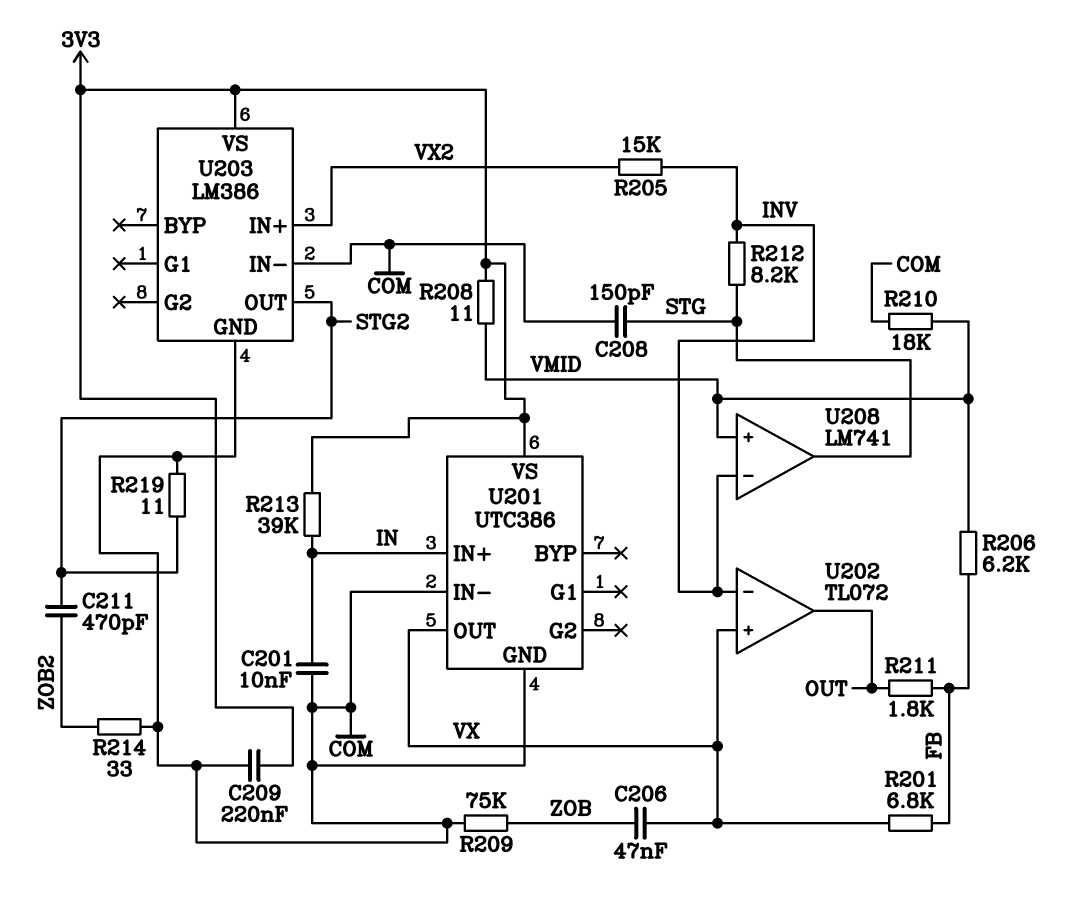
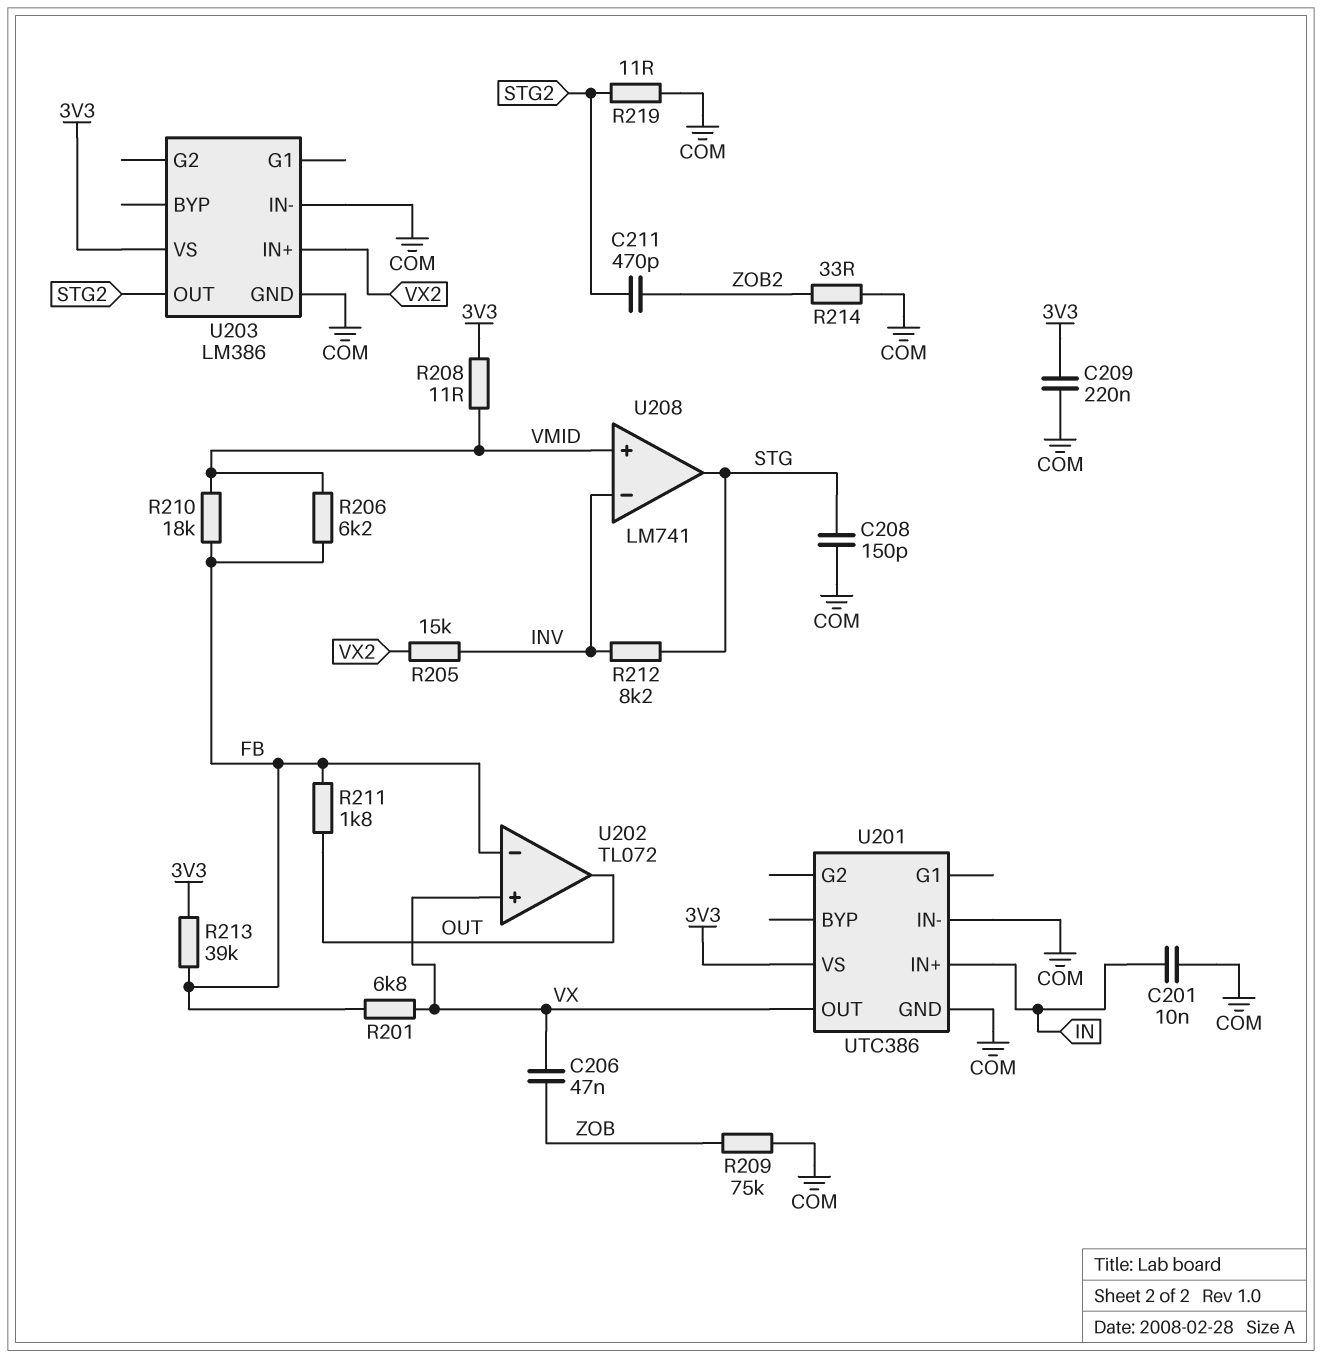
R210: 18k (COM, VMID) -> 18k (FB, VMID)
R213: 39k (3V3, IN) -> 39k (3V3, FB)
U202 pin in-: INV -> FB

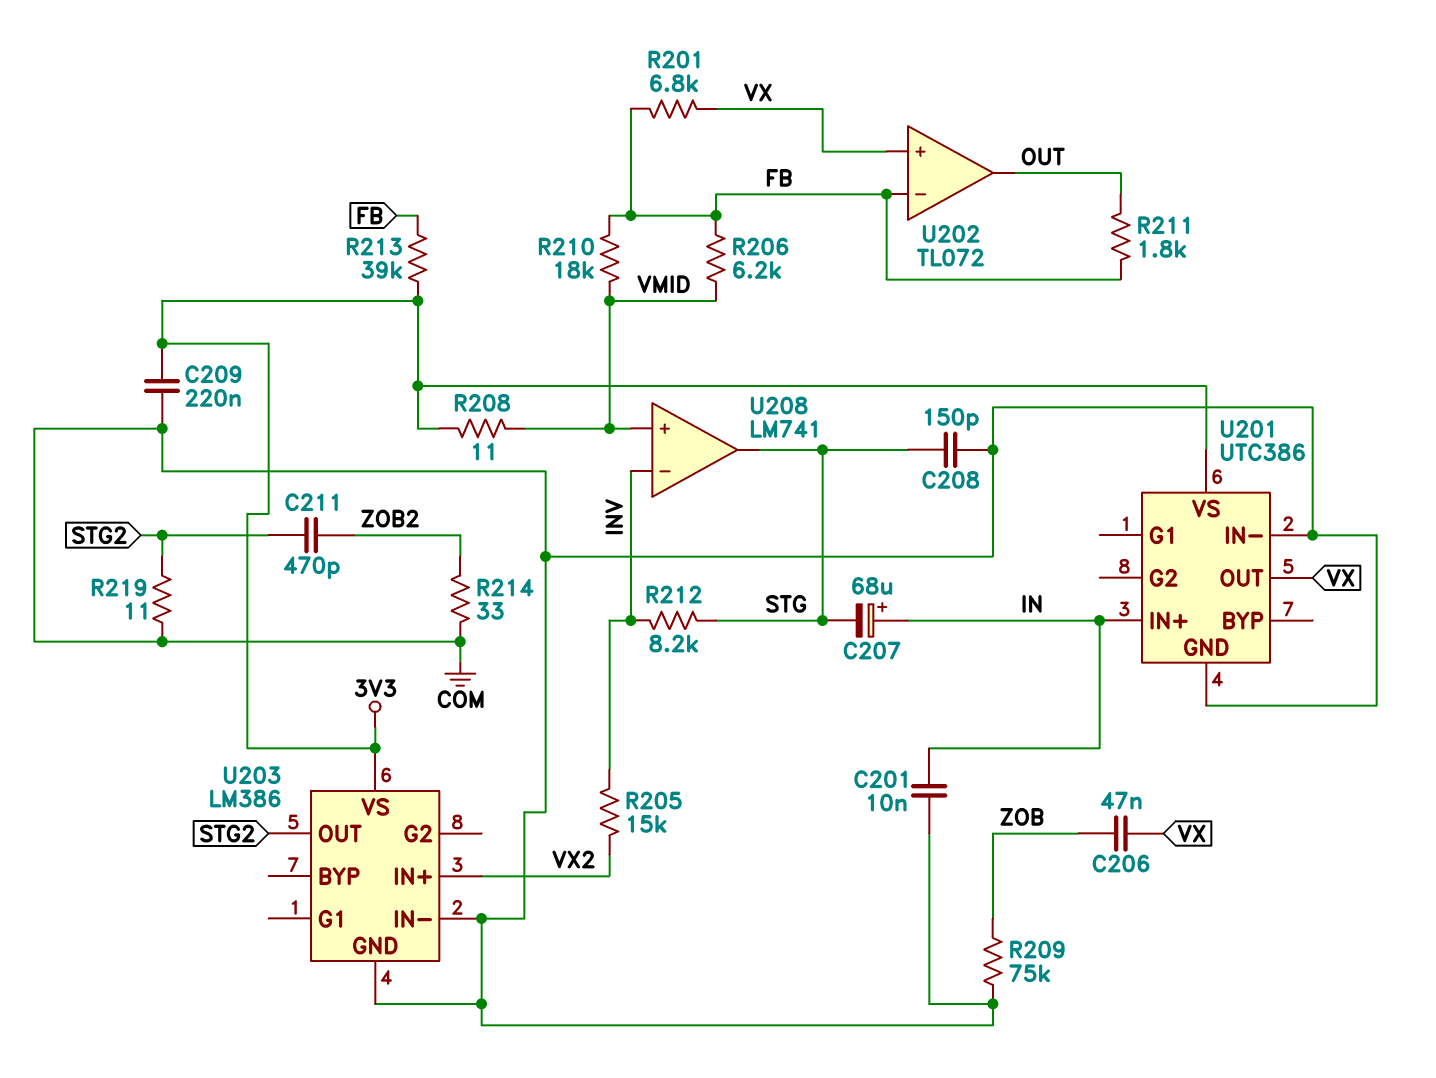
C207: none -> 68uF (plus IN, minus STG)

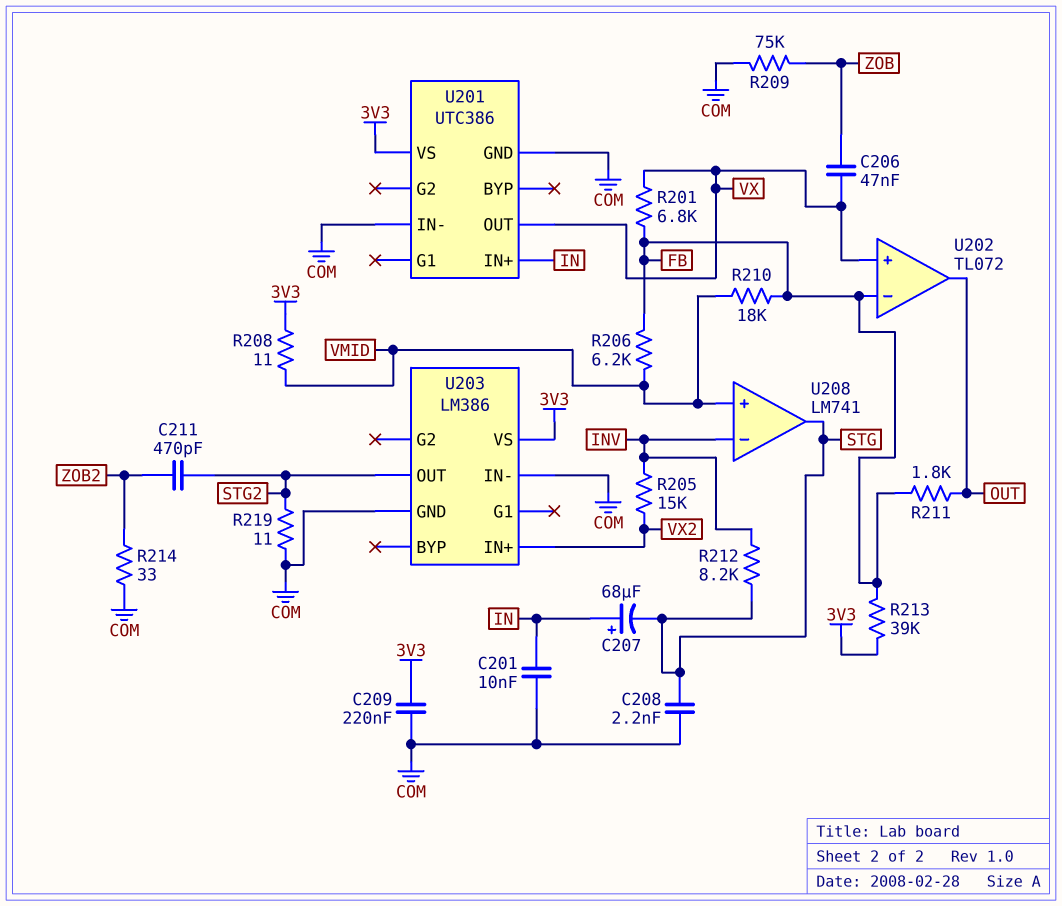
C208: 150pF (COM, STG) -> 2.2nF (COM, STG)

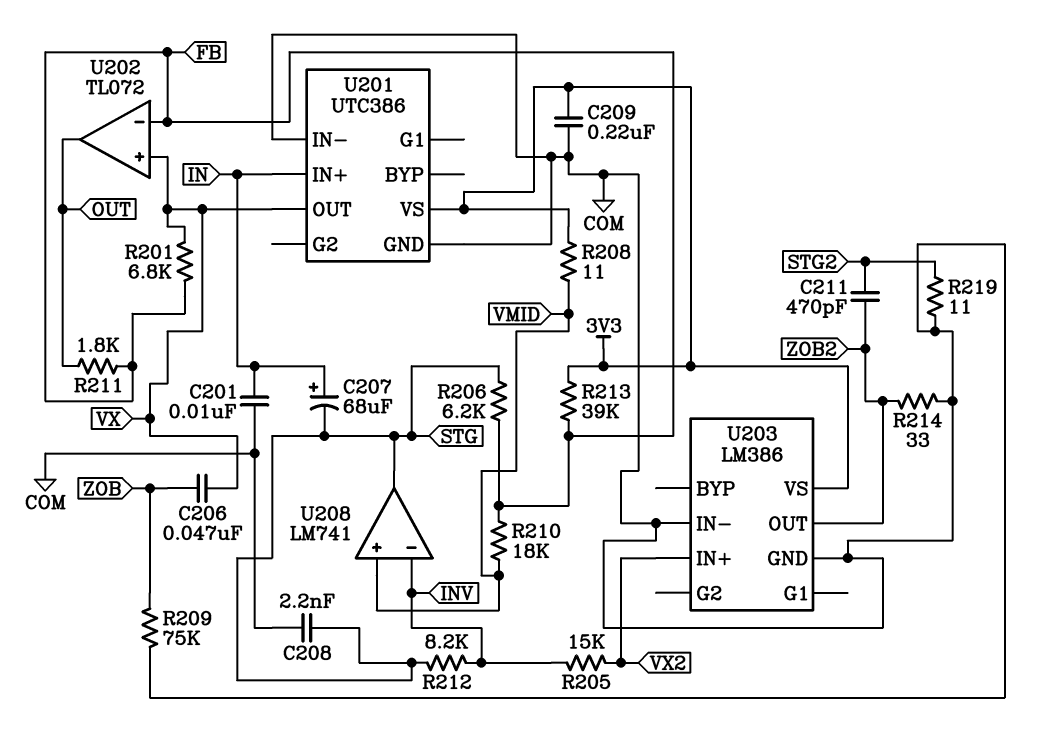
R206: 6.2k (FB, VMID) -> 6.2k (FB, STG)
U203 pin OUT: STG2 -> ZOB2

